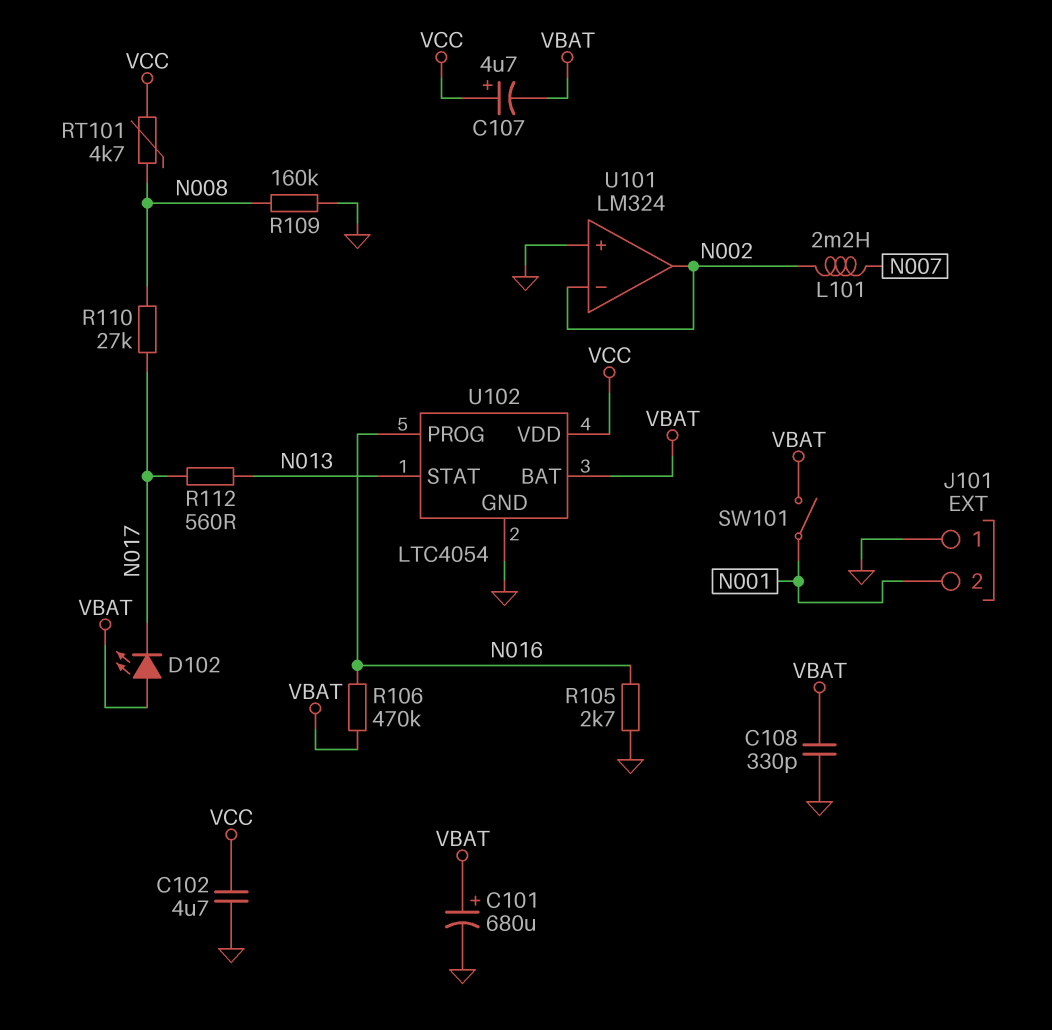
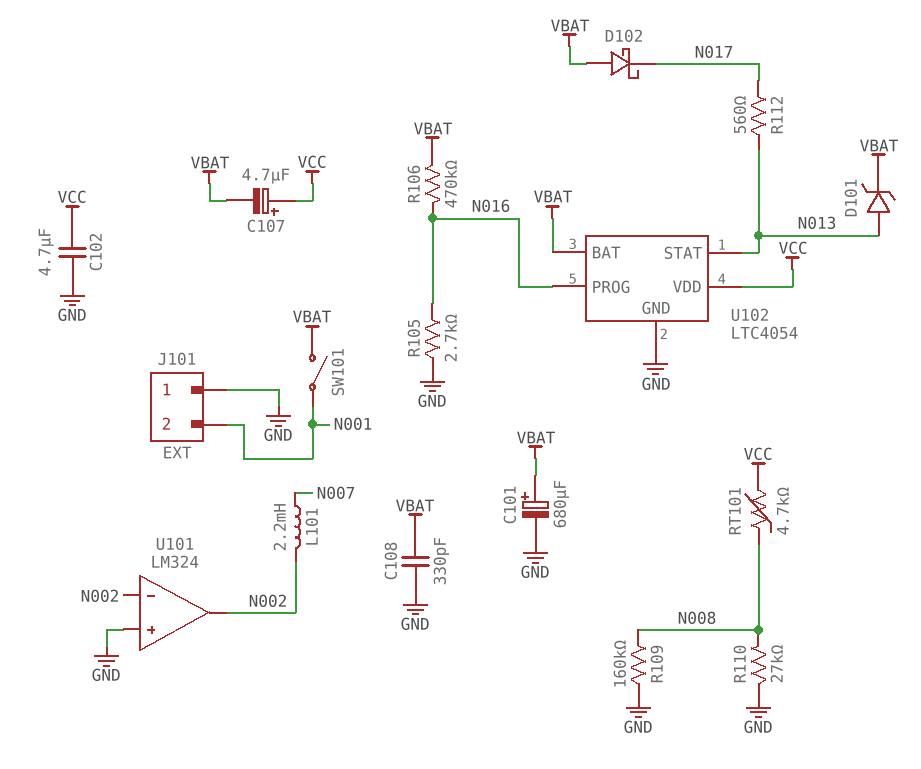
D101: none -> zener (A N013, K VBAT)
D102: LED (A VBAT, K N017) -> schottky (A VBAT, K N017)
R110: 27k (N008, N017) -> 27k (GND, N008)

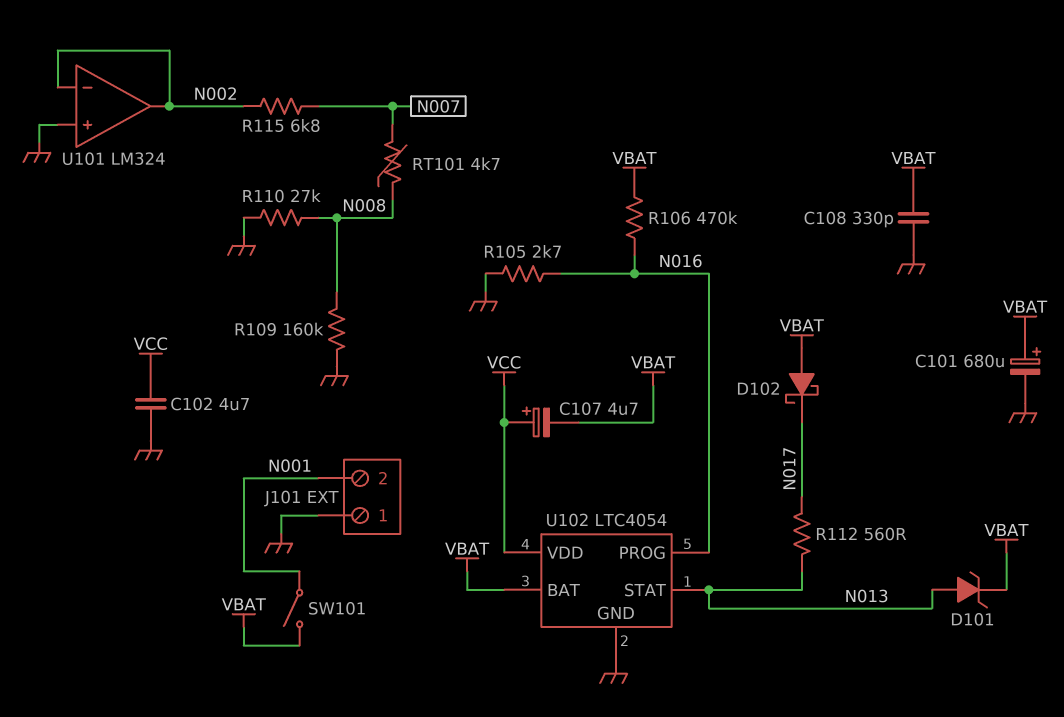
L101: 2.2mH (N002, N007) -> none
R115: none -> 6.8k (N002, N007)
RT101: 4.7k (N008, VCC) -> 4.7k (N007, N008)

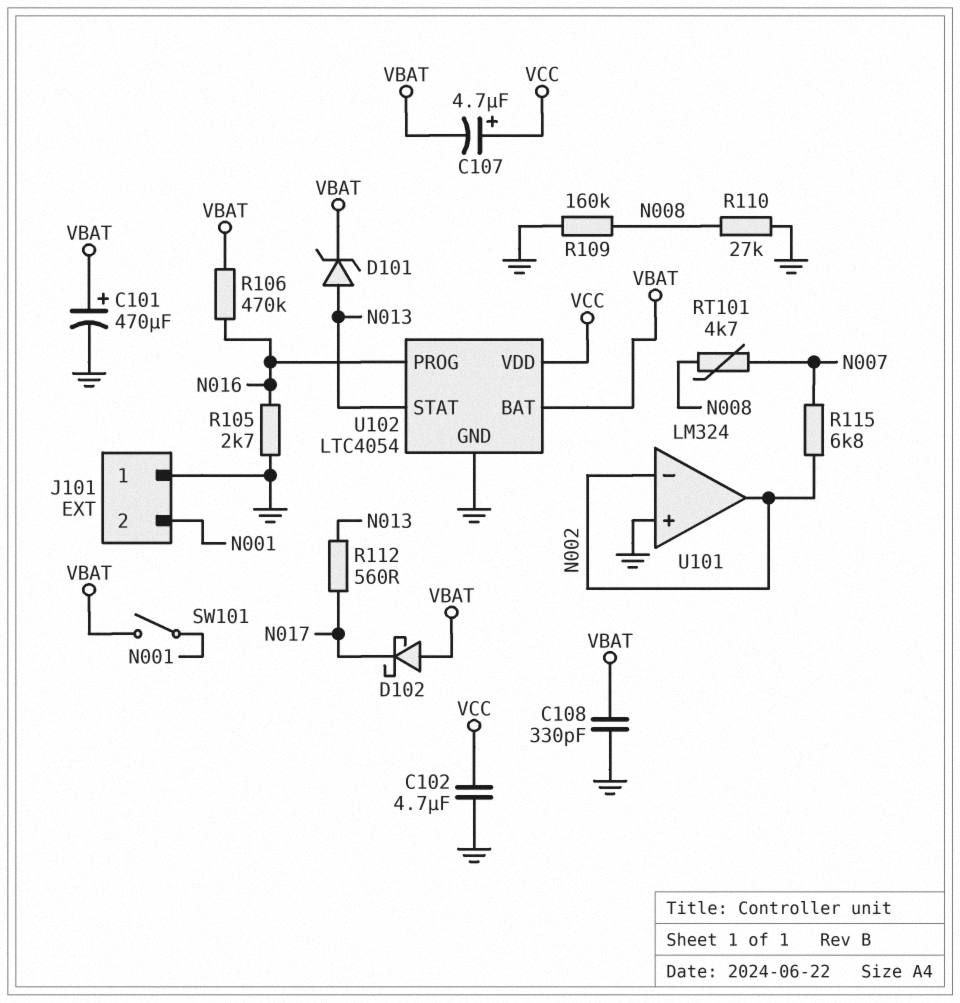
C101: 680uF (plus VBAT, minus GND) -> 470uF (plus VBAT, minus GND)

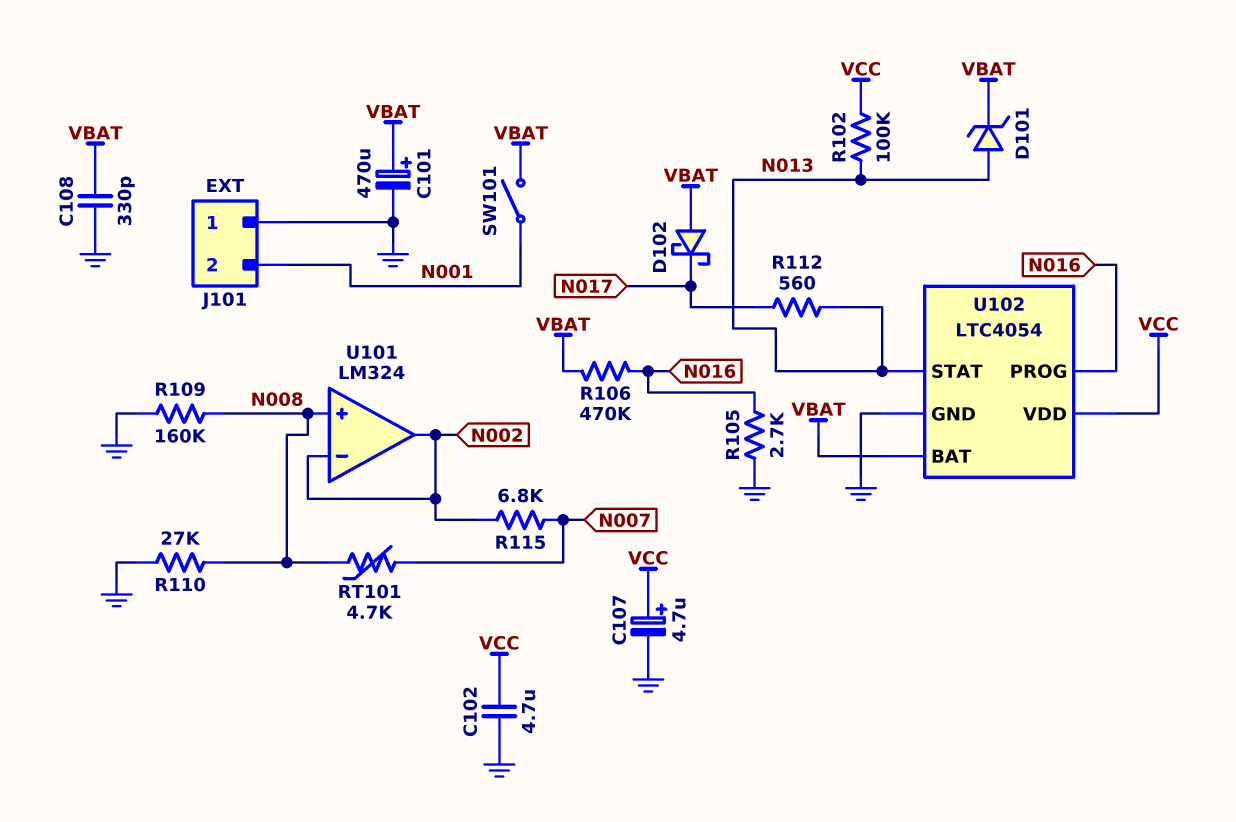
C107: 4.7uF (plus VCC, minus VBAT) -> 4.7uF (plus VCC, minus GND)
R102: none -> 100k (N013, VCC)
U101 pin in+: GND -> N008

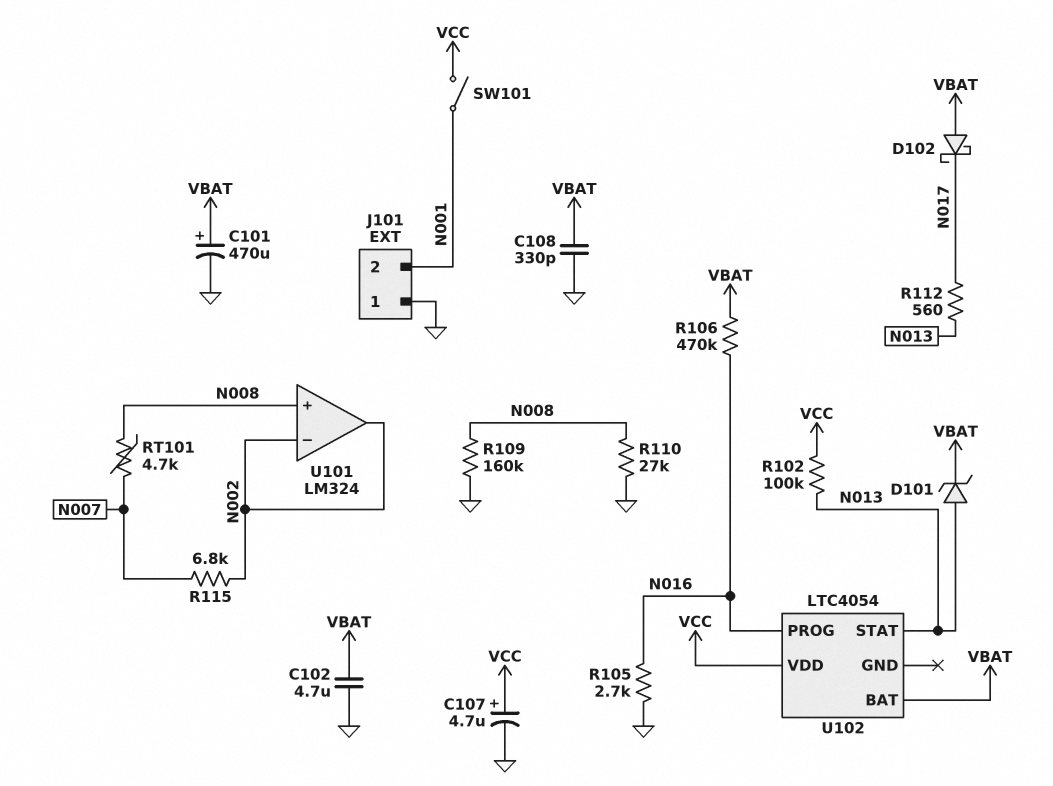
C102: 4.7uF (GND, VCC) -> 4.7uF (GND, VBAT)
SW101: switch (N001, VBAT) -> switch (N001, VCC)
U102 pin GND: GND -> none

